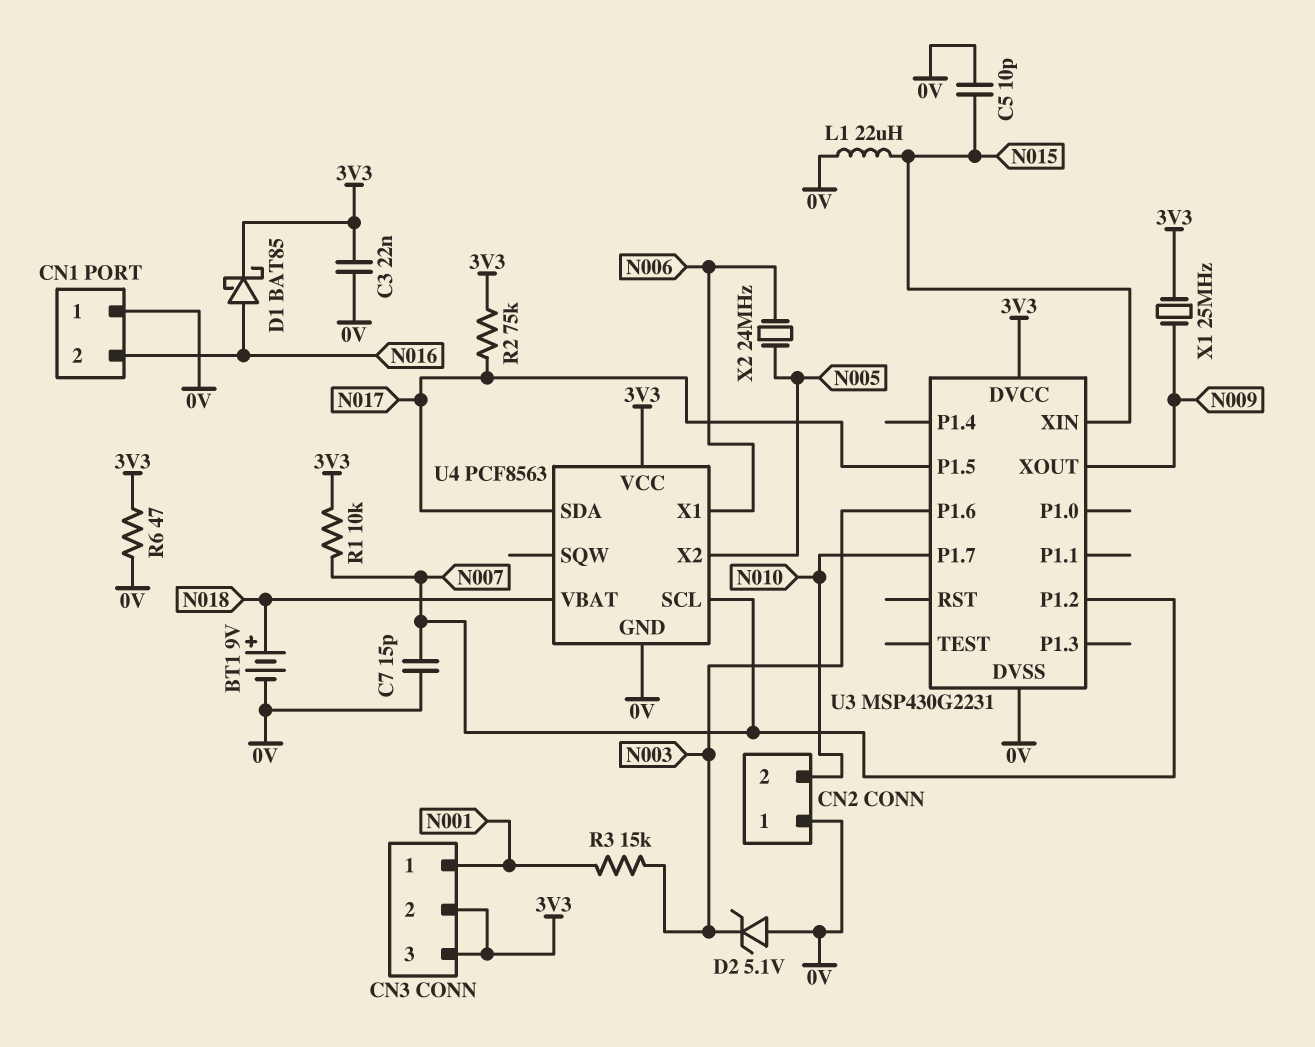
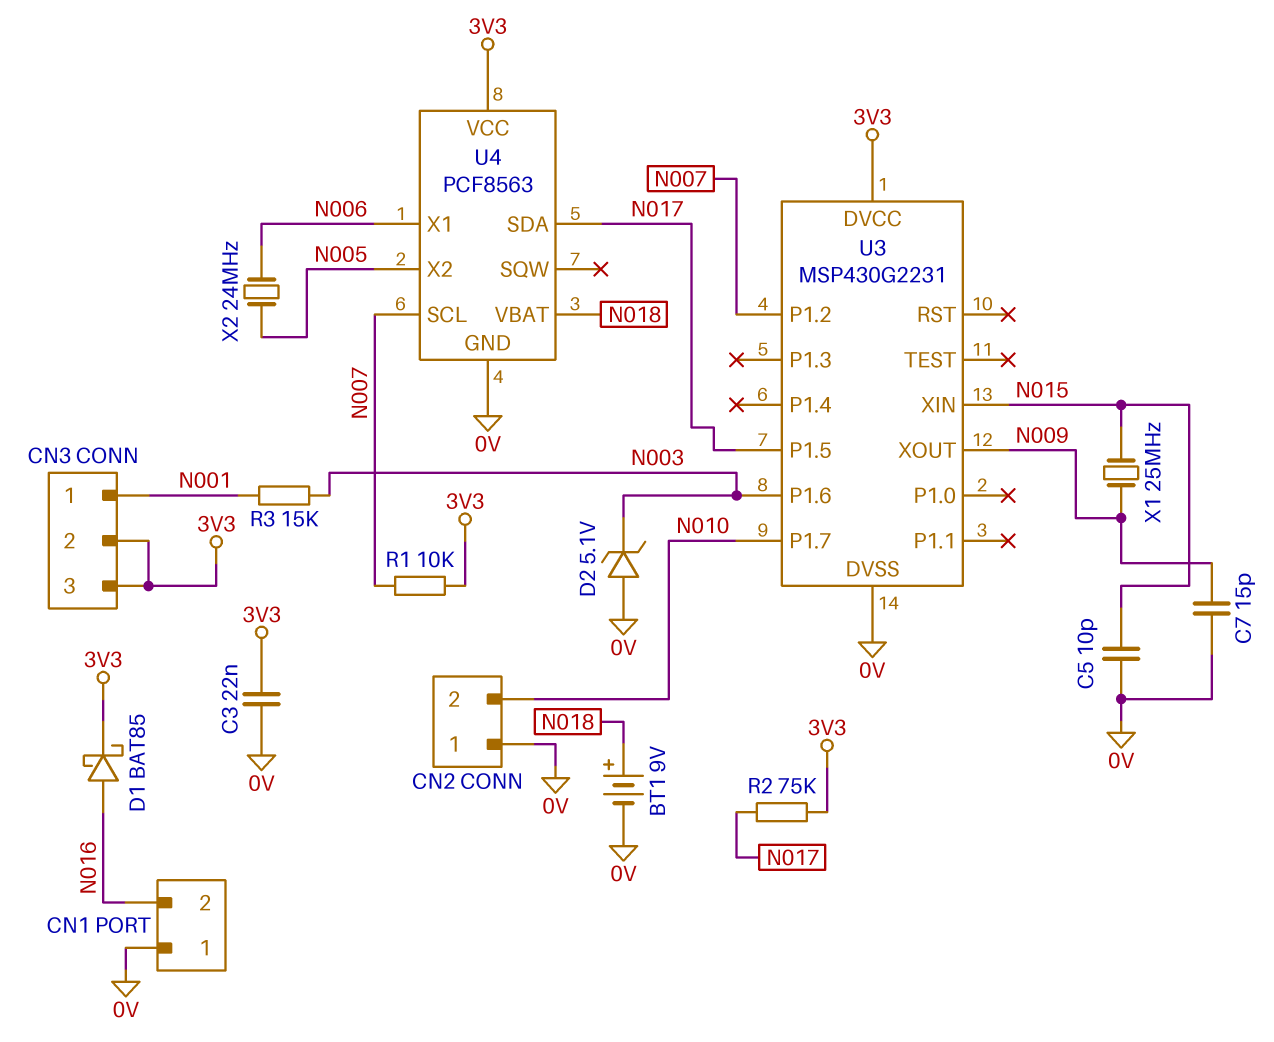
C7: 15pF (0V, N007) -> 15pF (0V, N009)
L1: 22uH (0V, N015) -> none
R6: 47 (0V, 3V3) -> none
X1: 25MHz (3V3, N009) -> 25MHz (N009, N015)

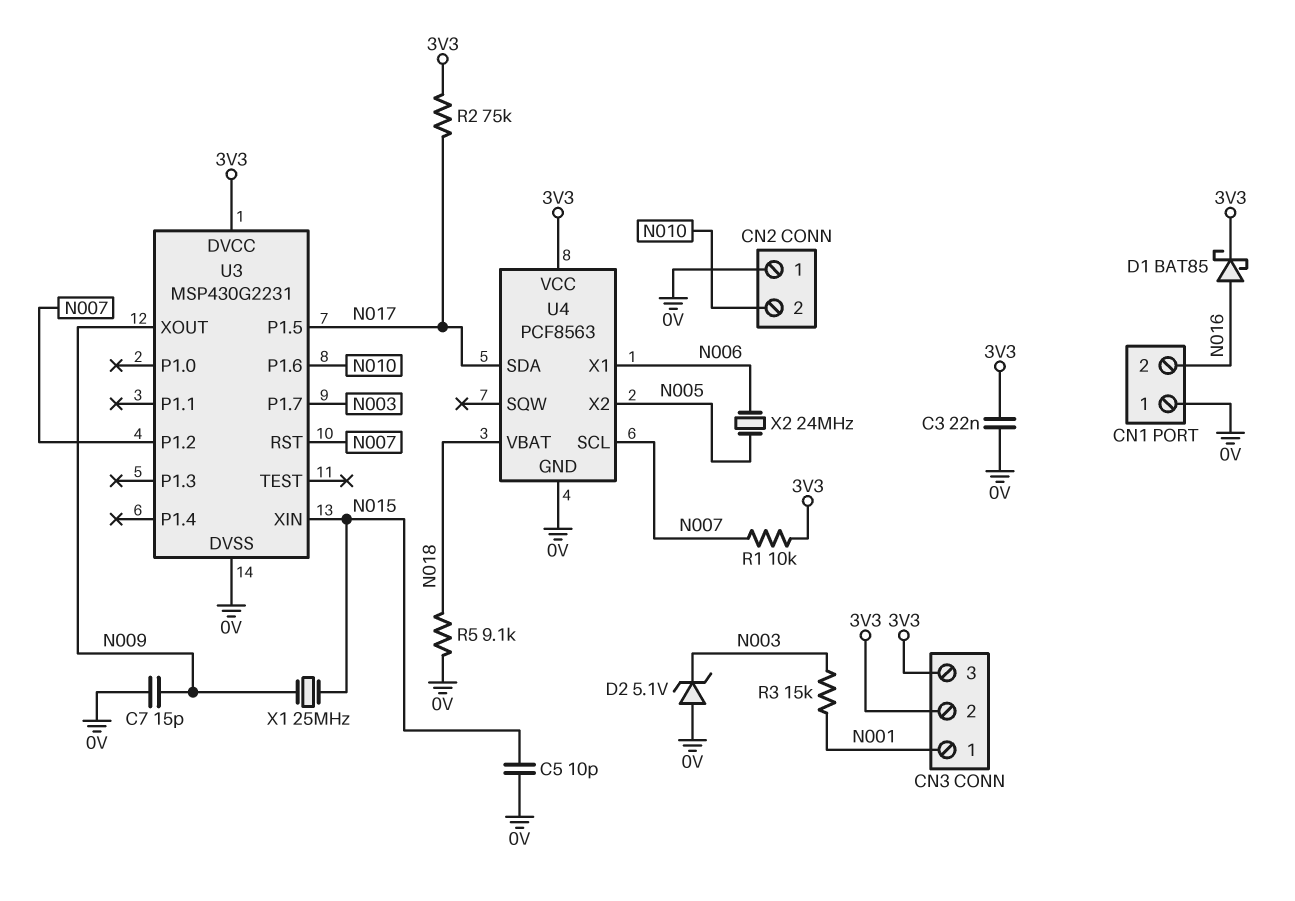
BT1: 9V (plus N018, minus 0V) -> none
R5: none -> 9.1k (0V, N018)
U3 pin P1.6: N003 -> N010
U3 pin P1.7: N010 -> N003
U3 pin RST: none -> N007

